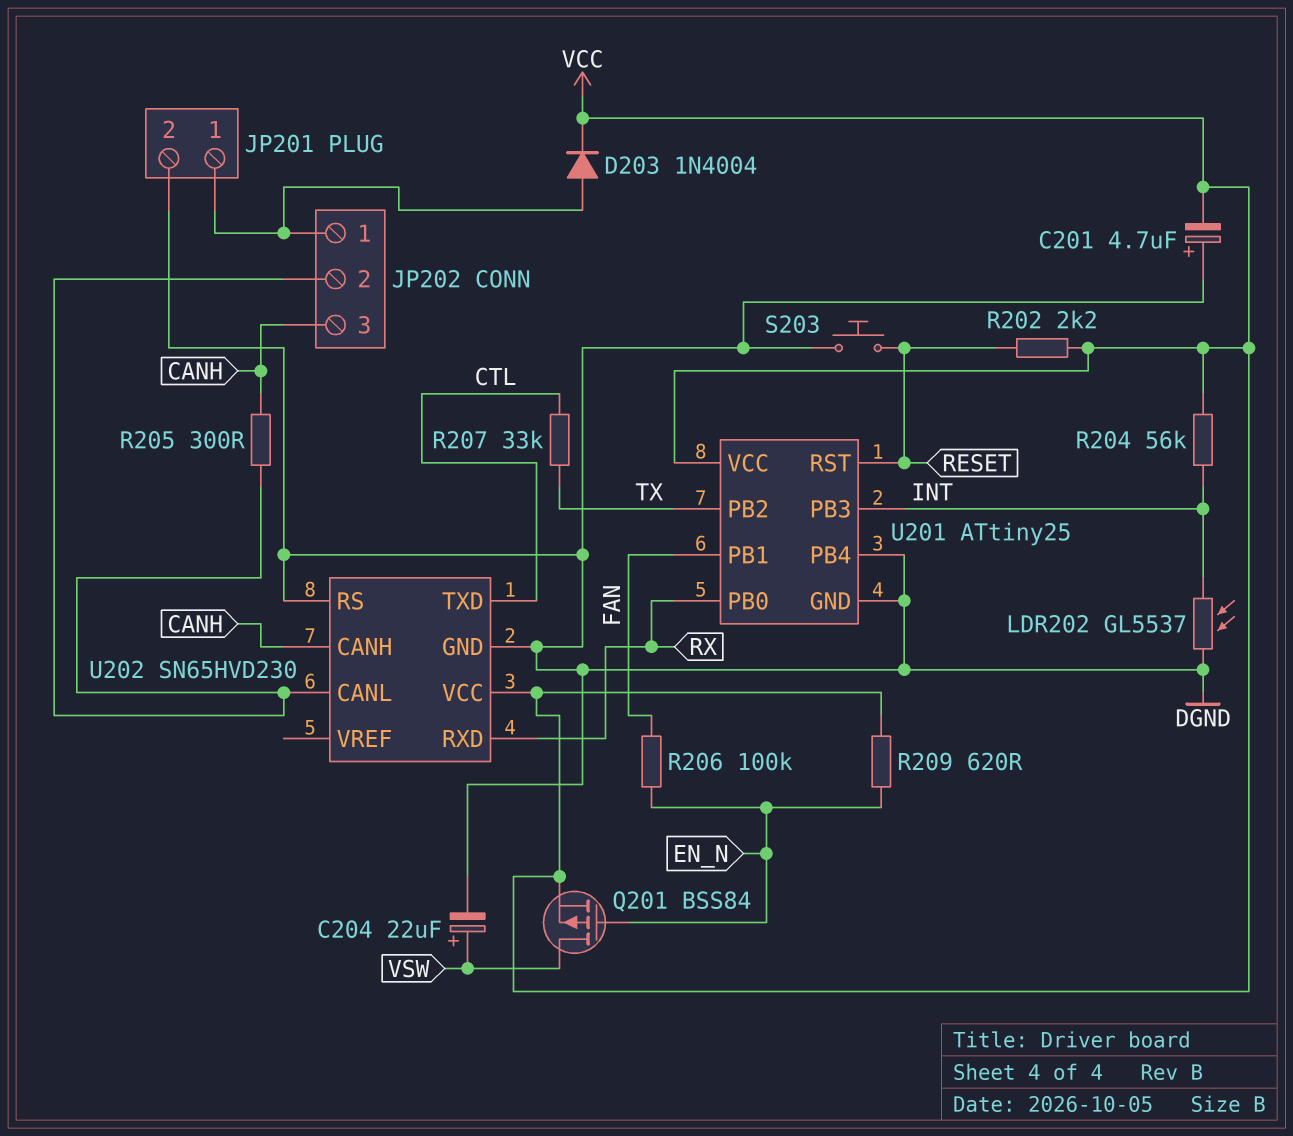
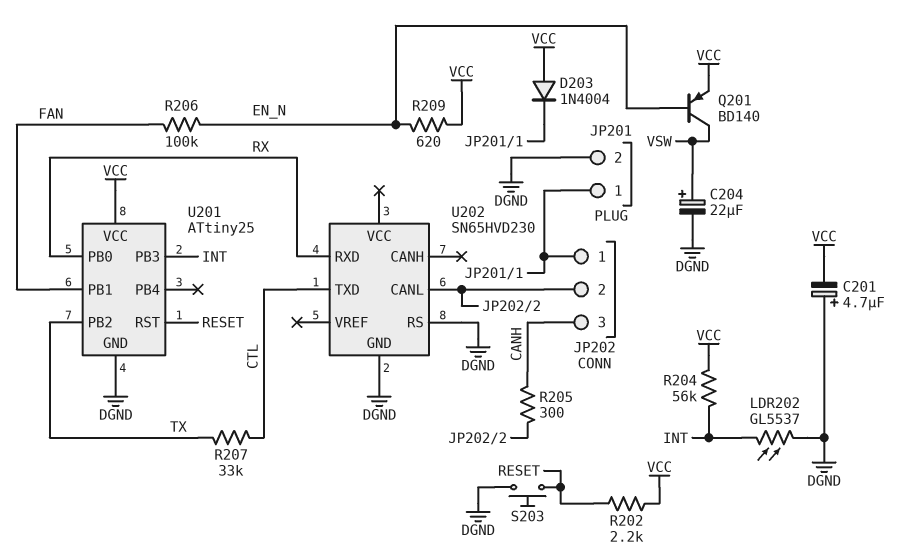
D203: diode 1N4004 (A JP201/1, K VCC) -> diode 1N4004 (A VCC, K JP201/1)
Q201: PMOS BSS84 (G EN_N, D VSW, S VCC) -> PNP BD140 (B EN_N, C VSW, E VCC)
U201 pin PB4: DGND -> none
U202 pin CANH: CANH -> none
U202 pin VCC: VCC -> none

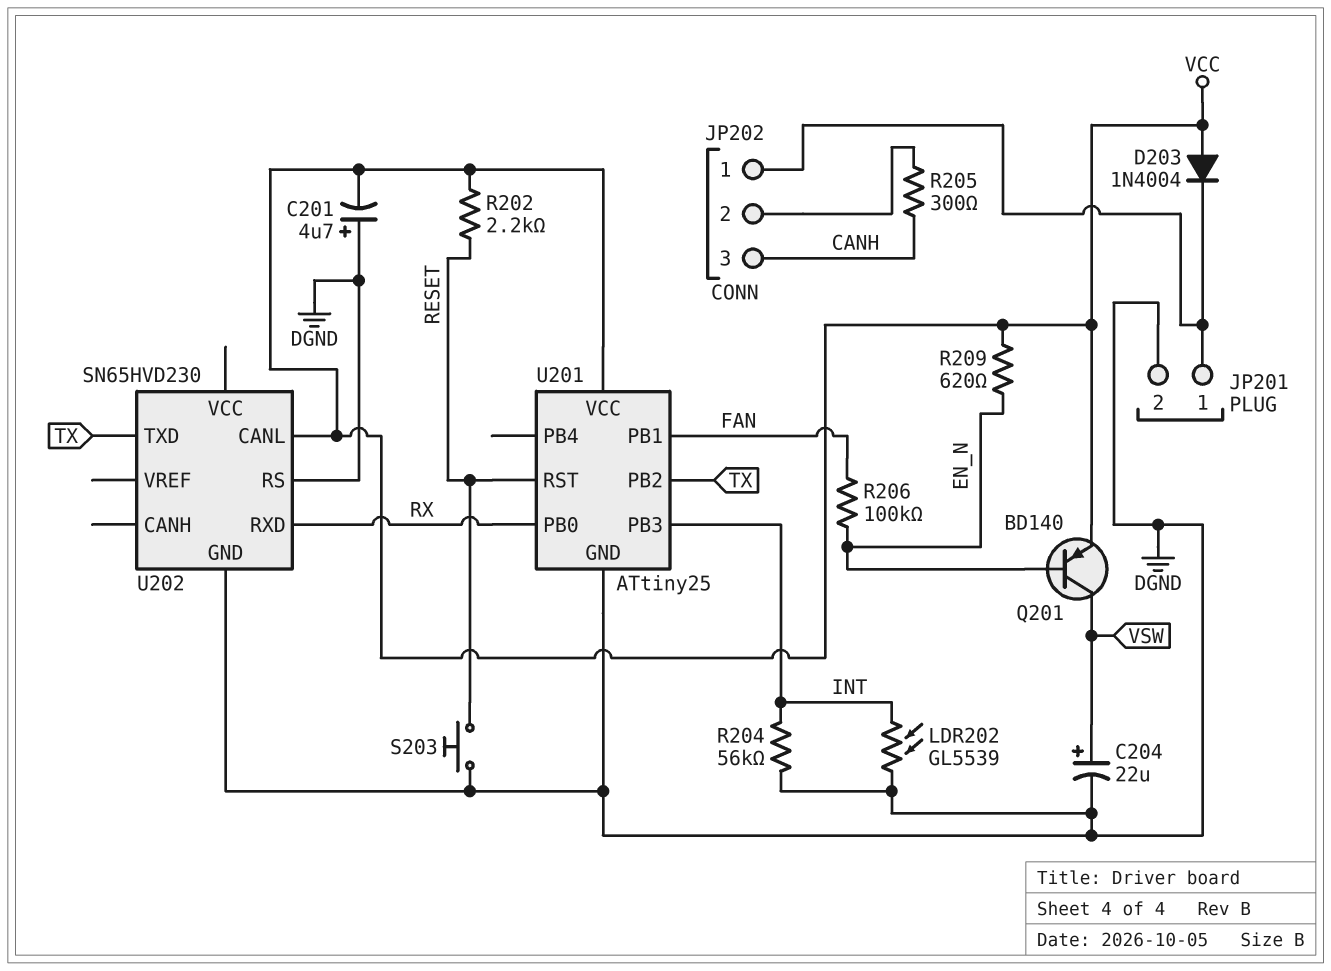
LDR202: GL5537 (DGND, INT) -> GL5539 (DGND, INT)
R204: 56k (INT, VCC) -> 56k (DGND, INT)
R207: 33k (CTL, TX) -> none
U202 pin CANL: JP202/2 -> VCC
U202 pin TXD: CTL -> TX

